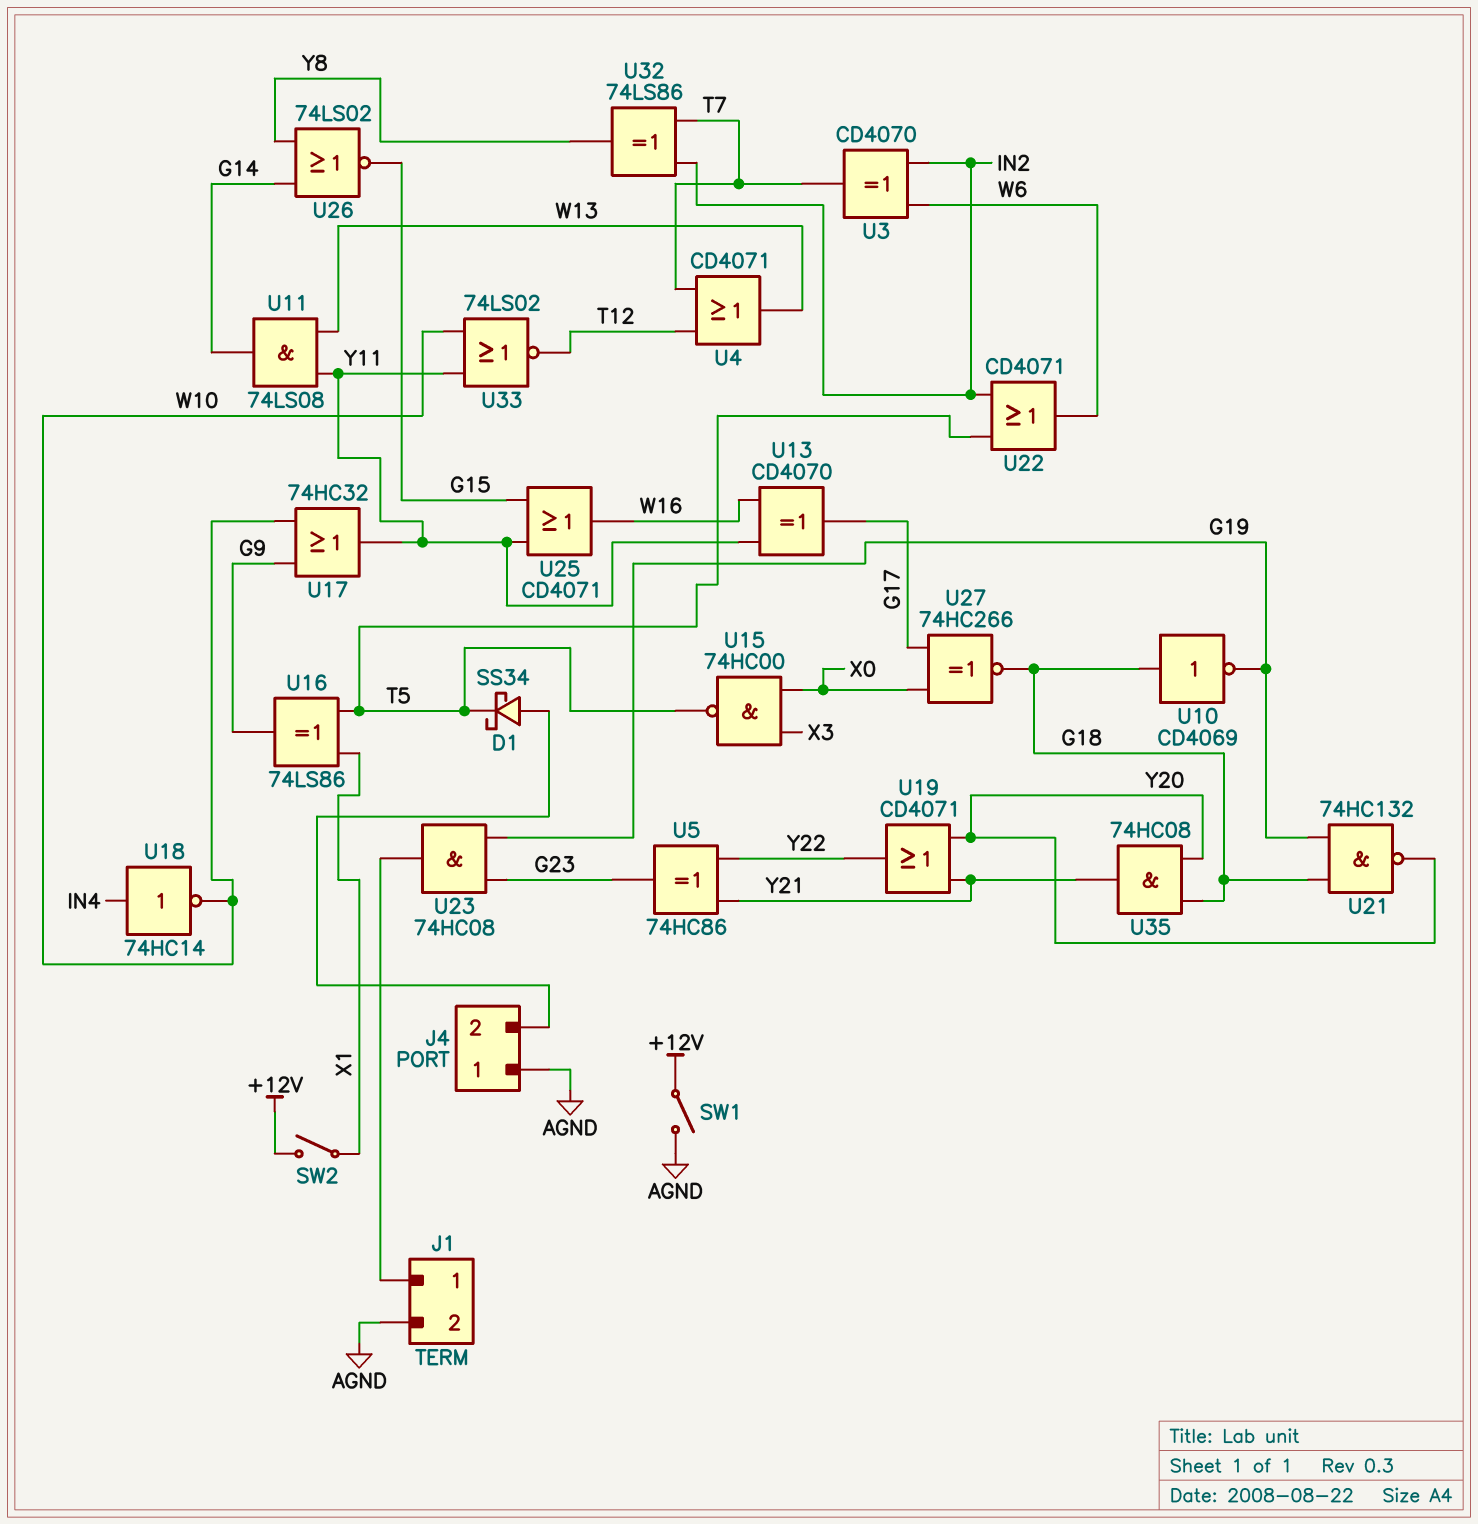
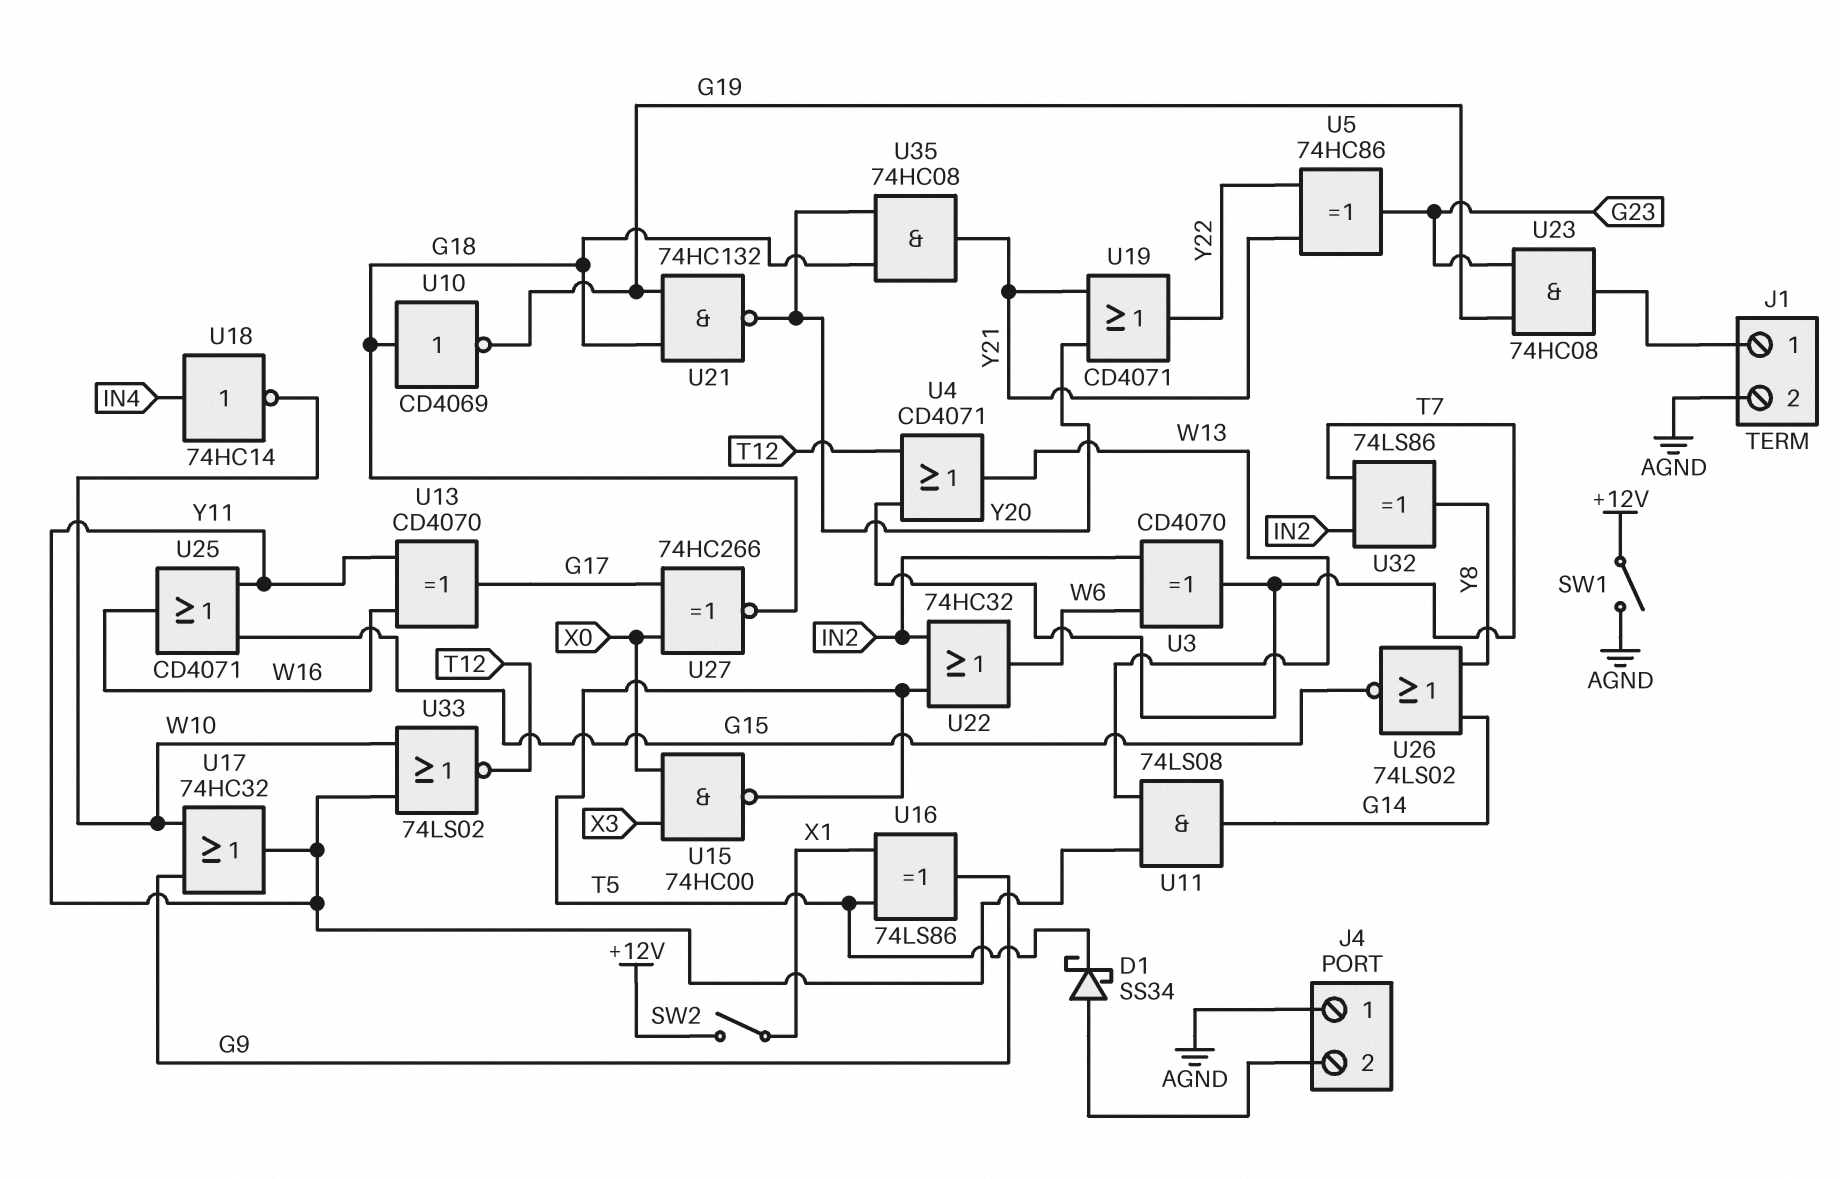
U22: OR CD4071 (in IN2, in T5, out W6) -> OR 74HC32 (in IN2, in T5, out W6)

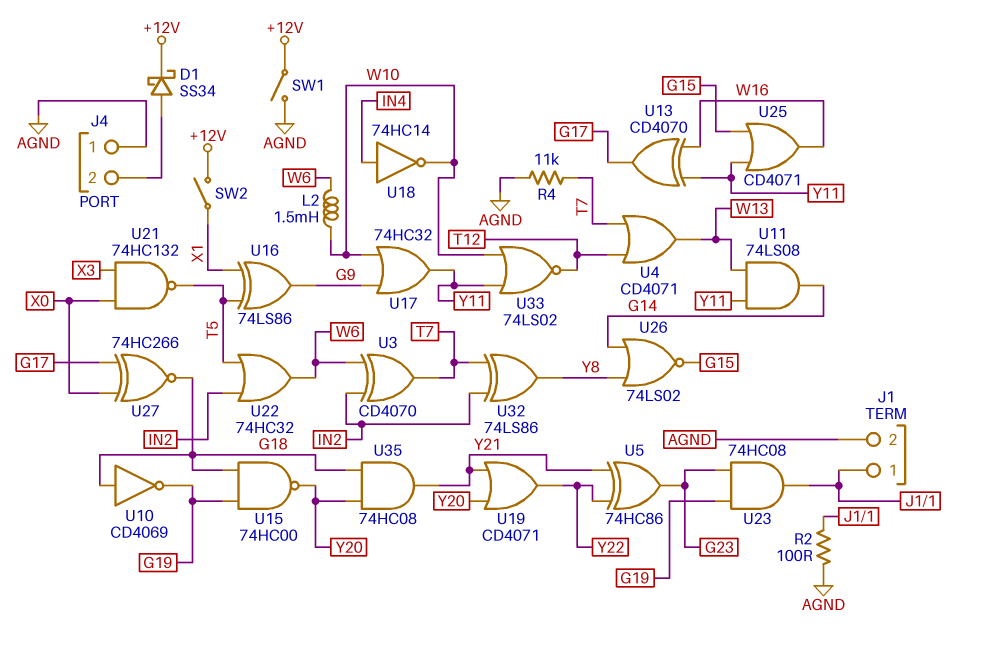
D1: schottky SS34 (A J4/2, K T5) -> schottky SS34 (A J4/2, K +12V)
L2: none -> 1.5mH (W6, W10)
R2: none -> 100 (AGND, J1/1)
R4: none -> 11k (AGND, T7)
U15: NAND 74HC00 (in X0, in X3, out T5) -> NAND 74HC00 (in G18, in G19, out Y20)
U21: NAND 74HC132 (in G18, in G19, out Y20) -> NAND 74HC132 (in X0, in X3, out T5)

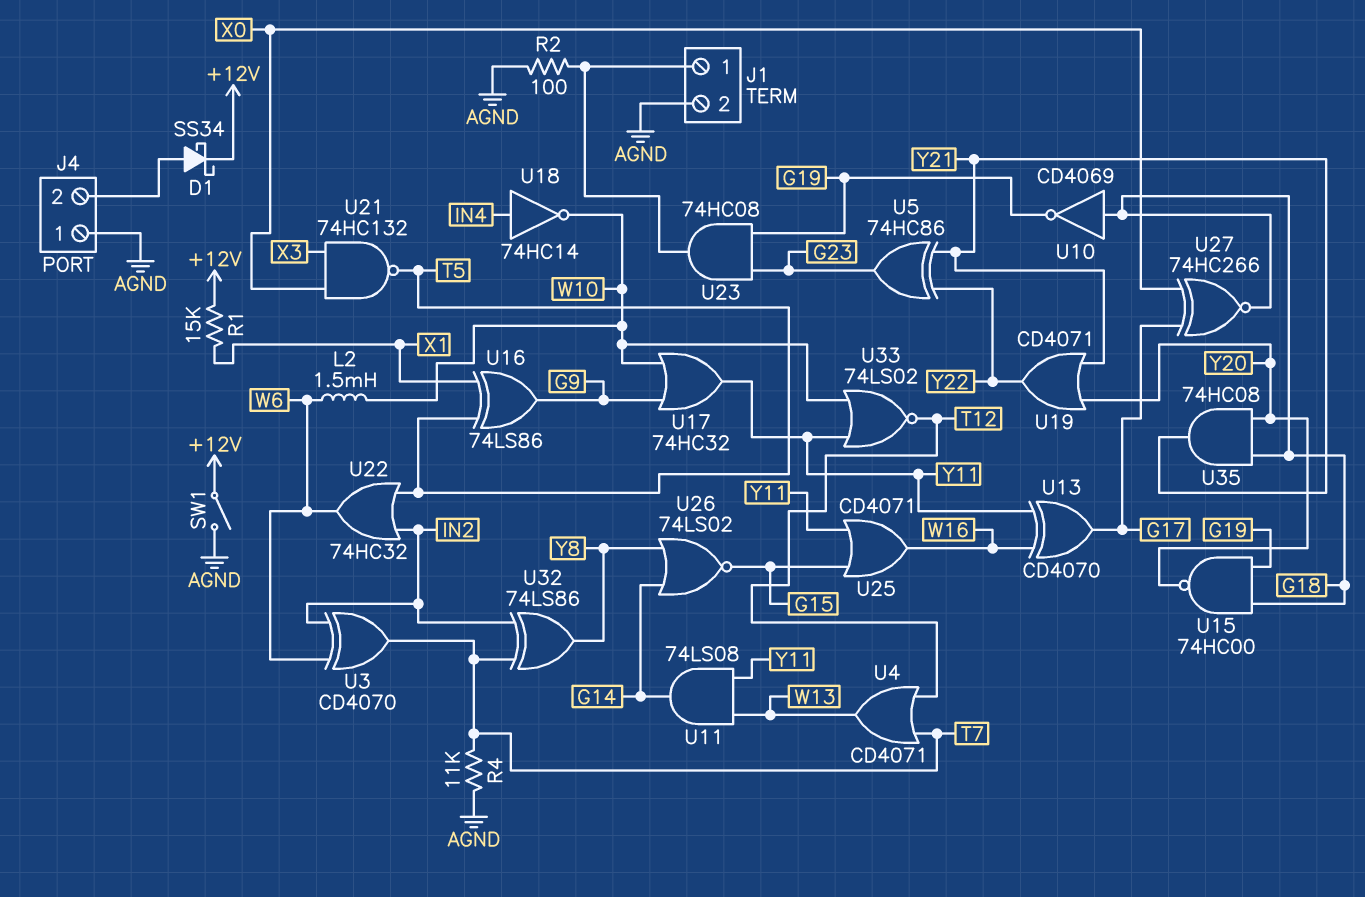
R1: none -> 15k (+12V, X1)
SW2: switch (+12V, X1) -> none

